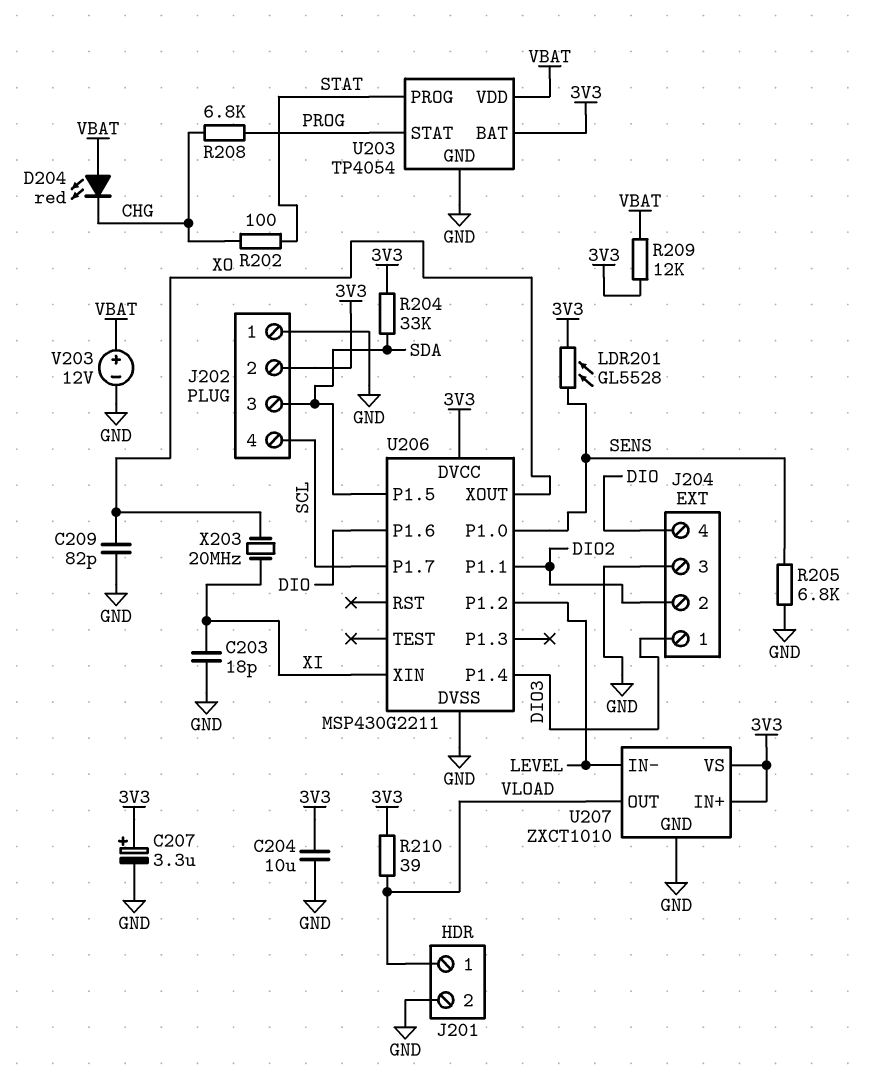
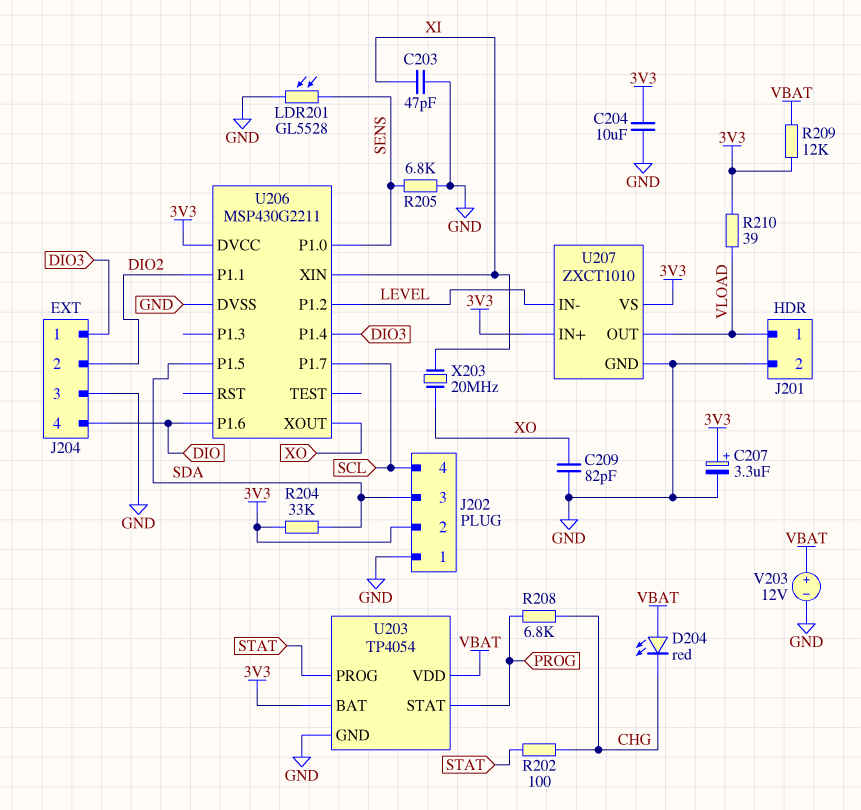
C203: 18pF (GND, XI) -> 47pF (GND, XI)
LDR201: GL5528 (3V3, SENS) -> GL5528 (GND, SENS)

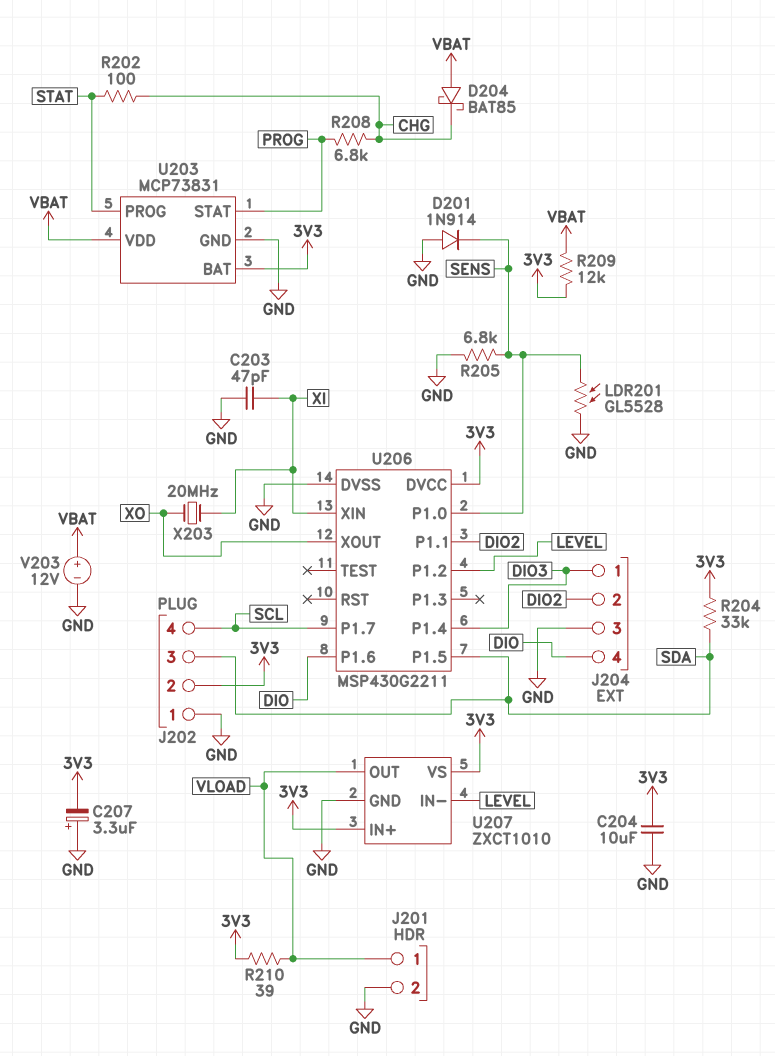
C207: 3.3uF (plus 3V3, minus GND) -> 3.3uF (plus GND, minus 3V3)
C209: 82pF (GND, XO) -> none
D201: none -> diode 1N914 (A GND, K SENS)
D204: LED red (A VBAT, K CHG) -> schottky BAT85 (A VBAT, K CHG)
U203: TP4054 -> MCP73831

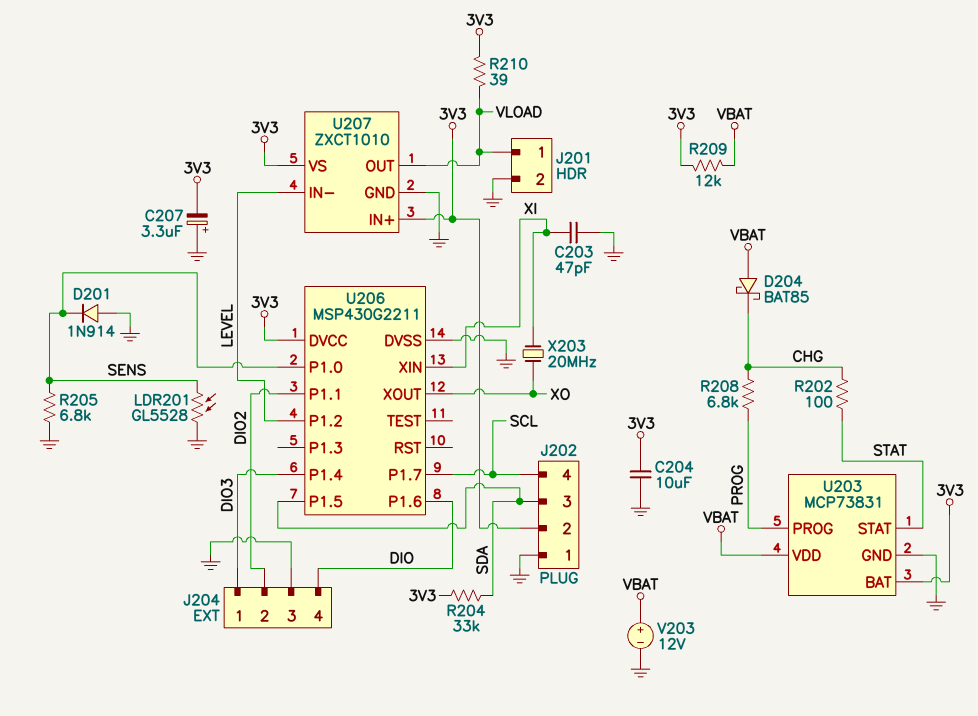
U203 pin PROG: STAT -> PROG
U203 pin STAT: PROG -> STAT

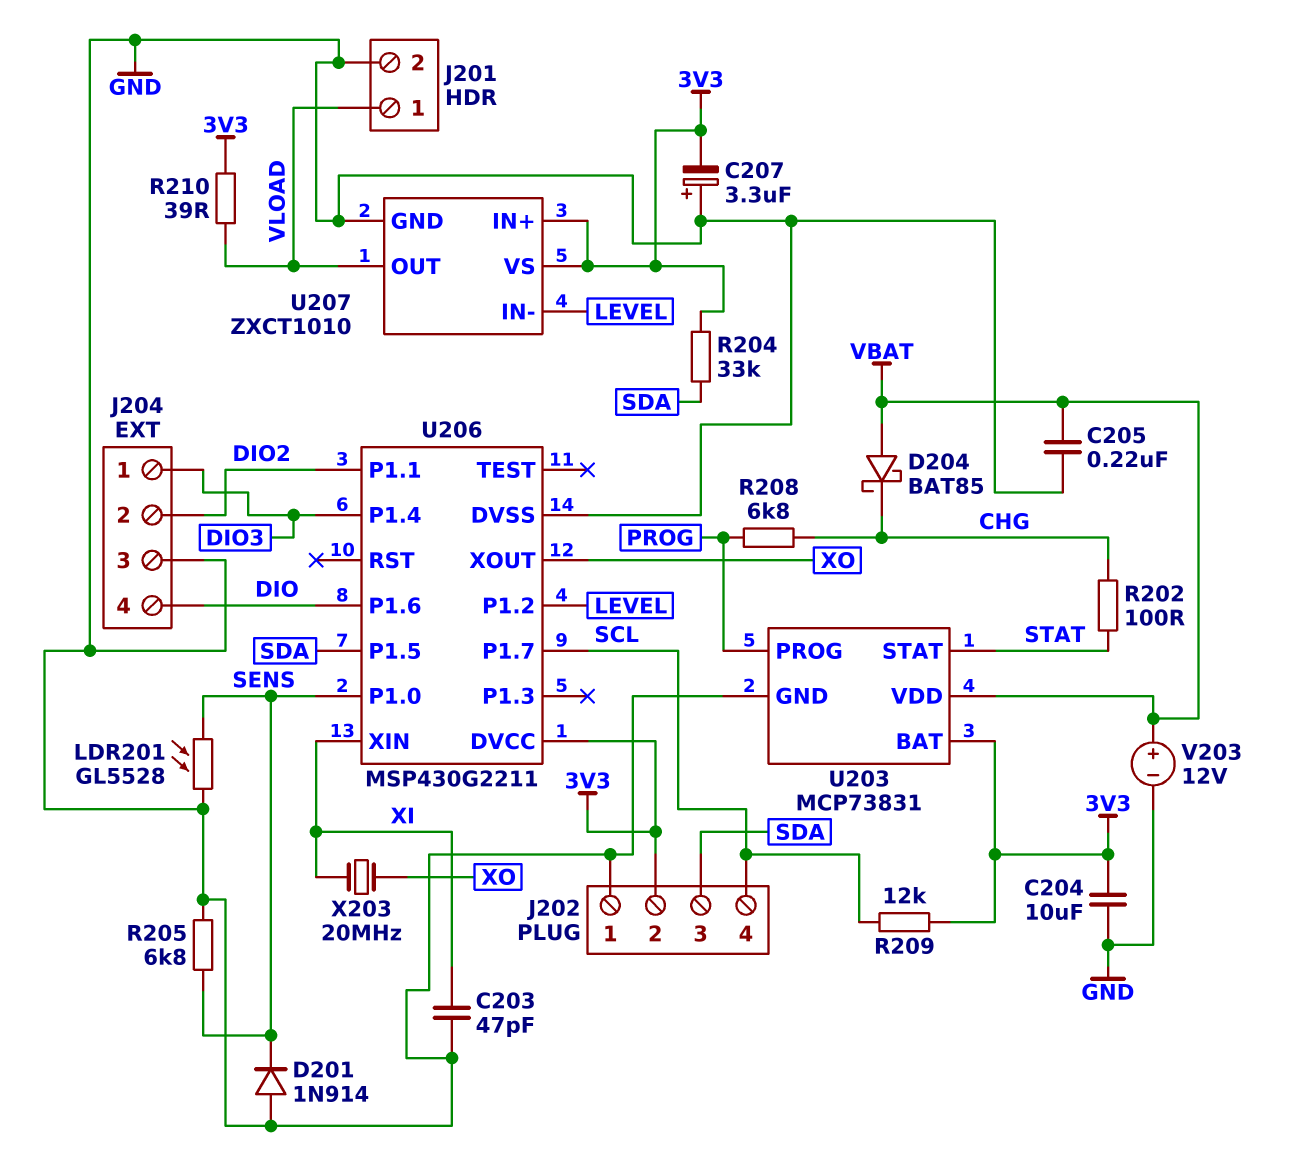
C205: none -> 220nF (GND, VBAT)
R209: 12k (3V3, VBAT) -> 12k (3V3, SCL)

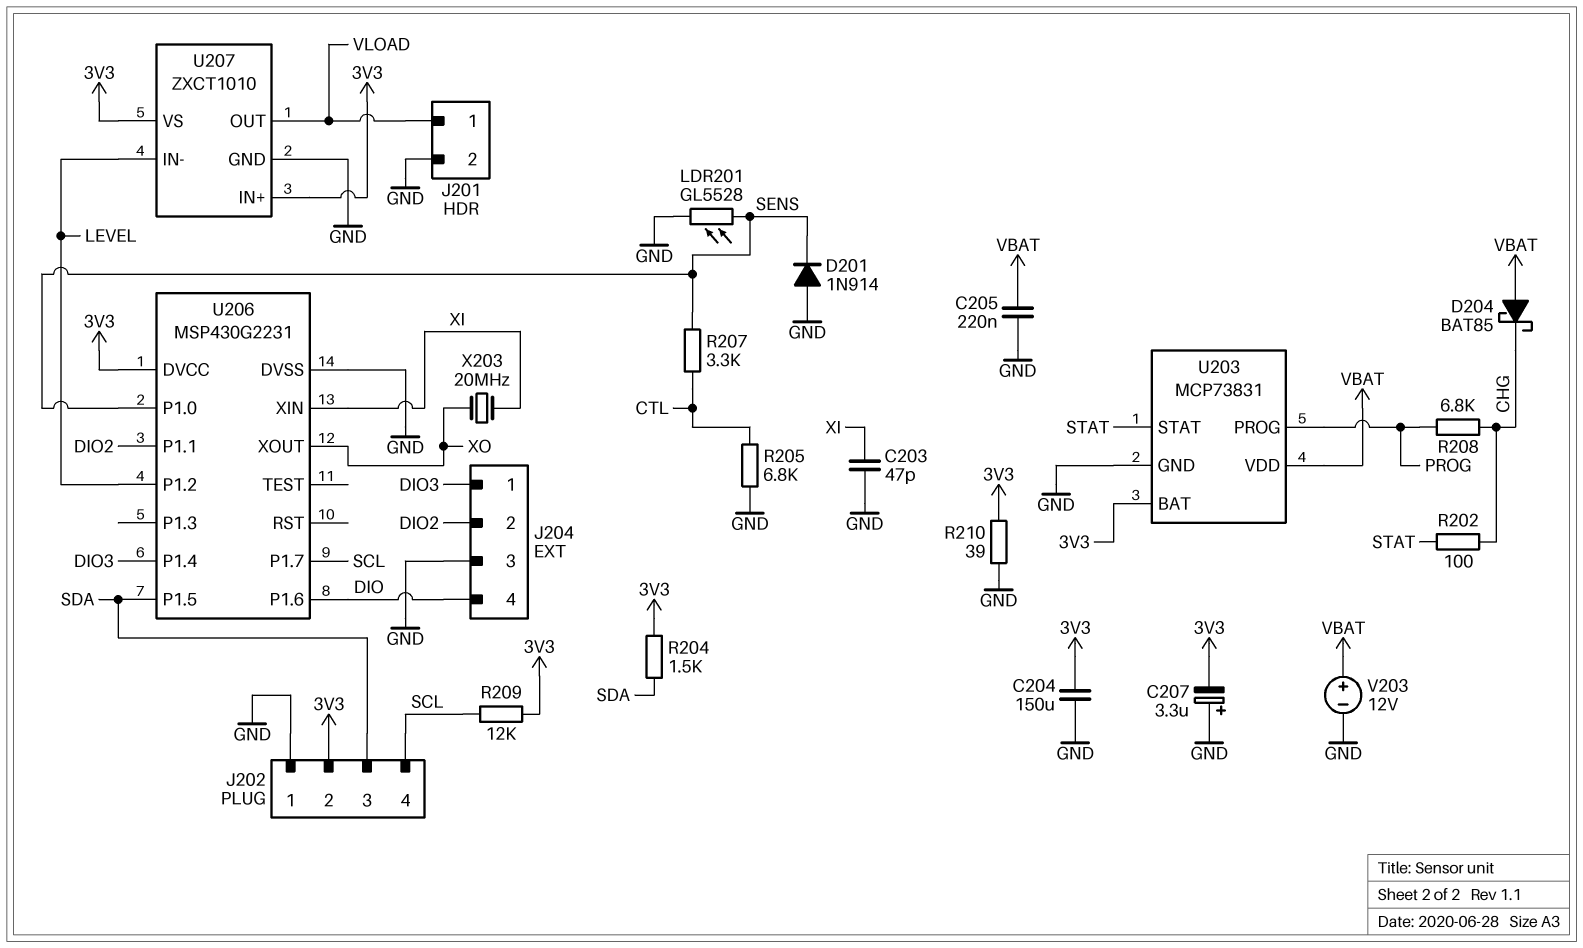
C204: 10uF (3V3, GND) -> 150uF (3V3, GND)
R204: 33k (3V3, SDA) -> 1.5k (3V3, SDA)
R205: 6.8k (GND, SENS) -> 6.8k (CTL, GND)
R207: none -> 3.3k (CTL, SENS)
R210: 39 (3V3, VLOAD) -> 39 (3V3, GND)
U206: MSP430G2211 -> MSP430G2231

